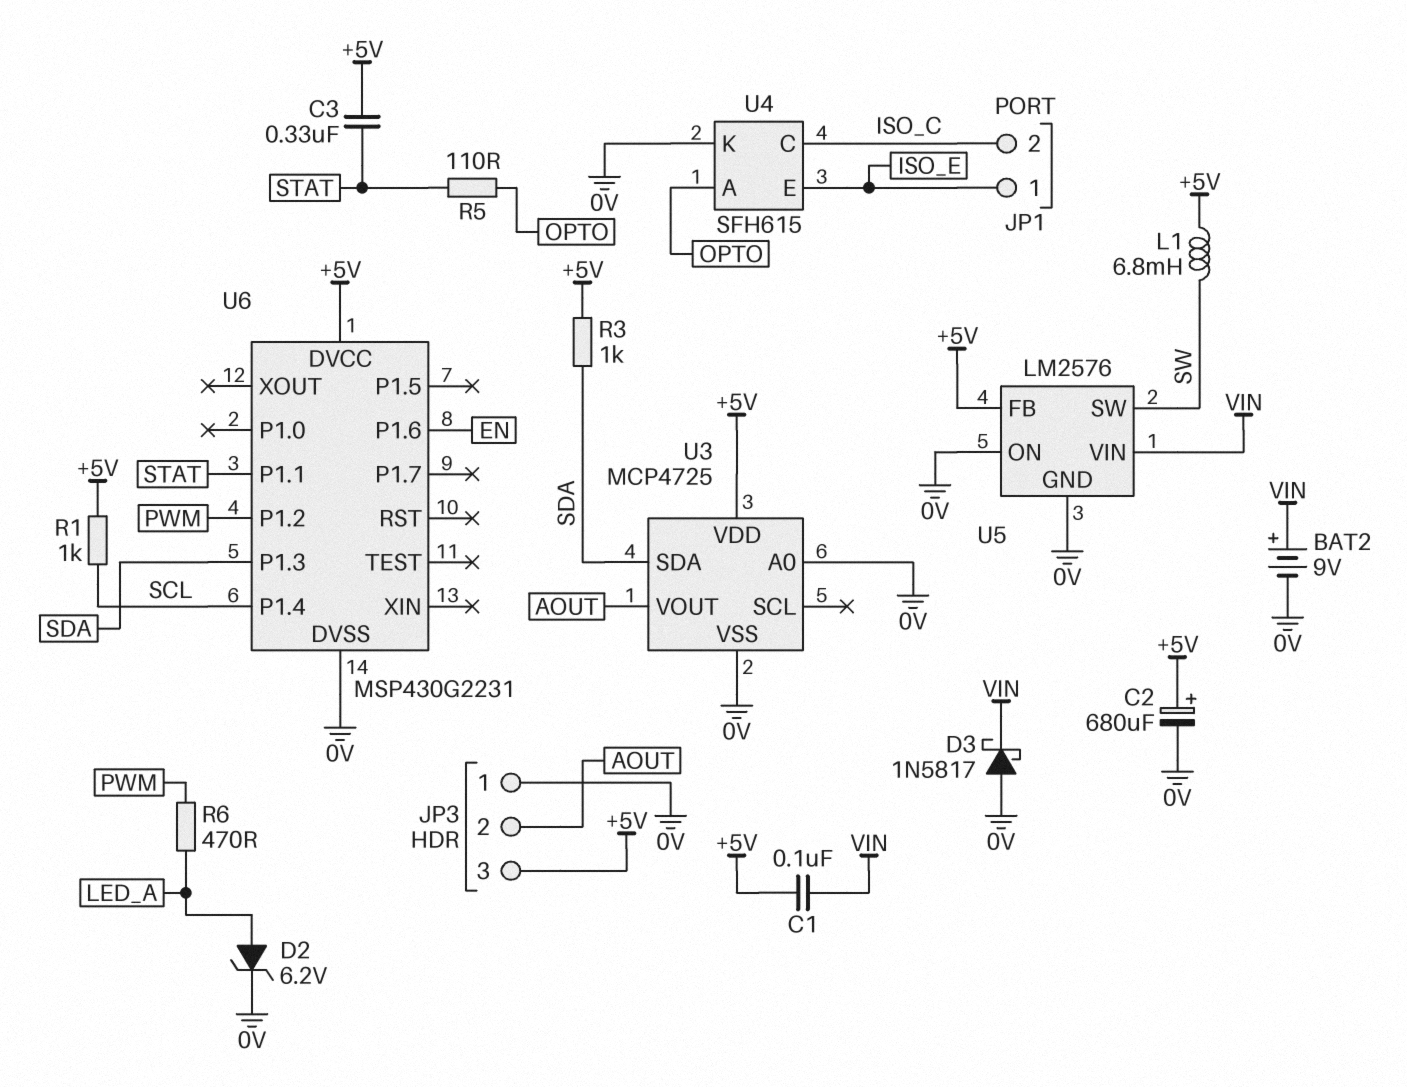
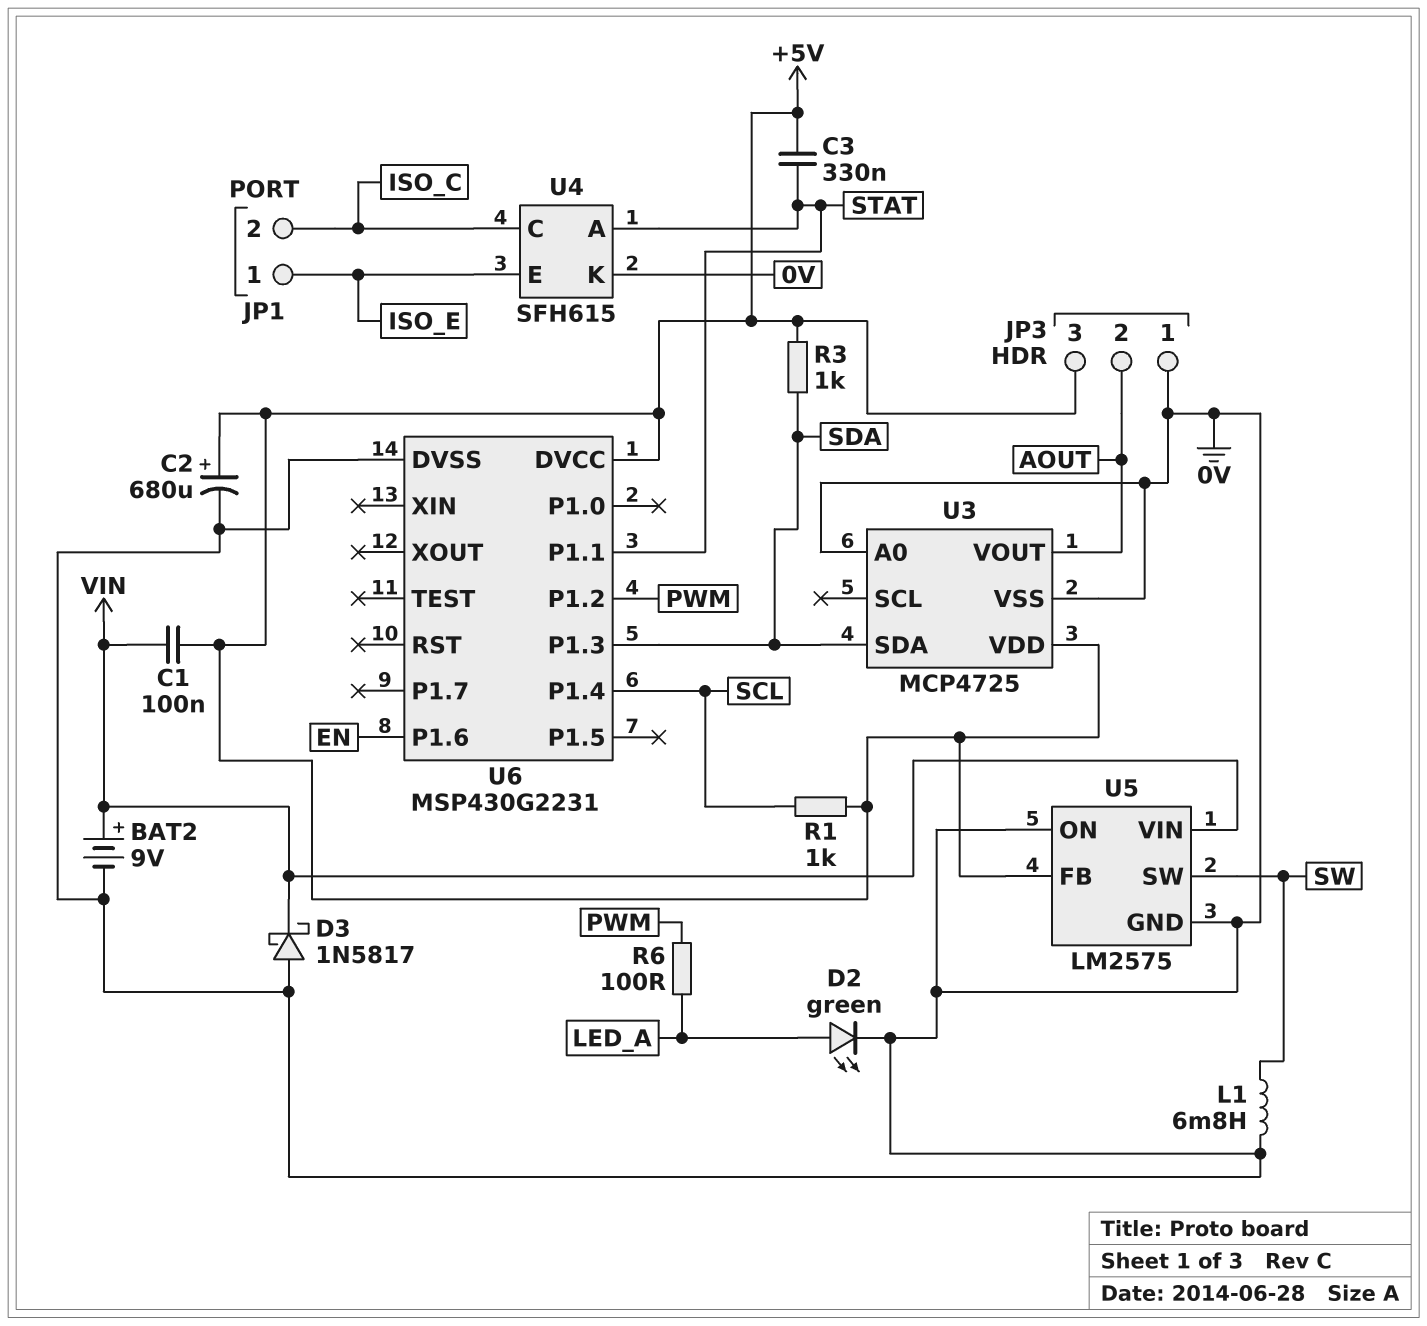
D2: zener 6.2V (A LED_A, K 0V) -> LED green (A LED_A, K 0V)
L1: 6.8mH (+5V, SW) -> 6.8mH (0V, SW)
R5: 110 (OPTO, STAT) -> none
R6: 470 (LED_A, PWM) -> 100 (LED_A, PWM)
U4 pin A: OPTO -> STAT
U5: LM2576 -> LM2575

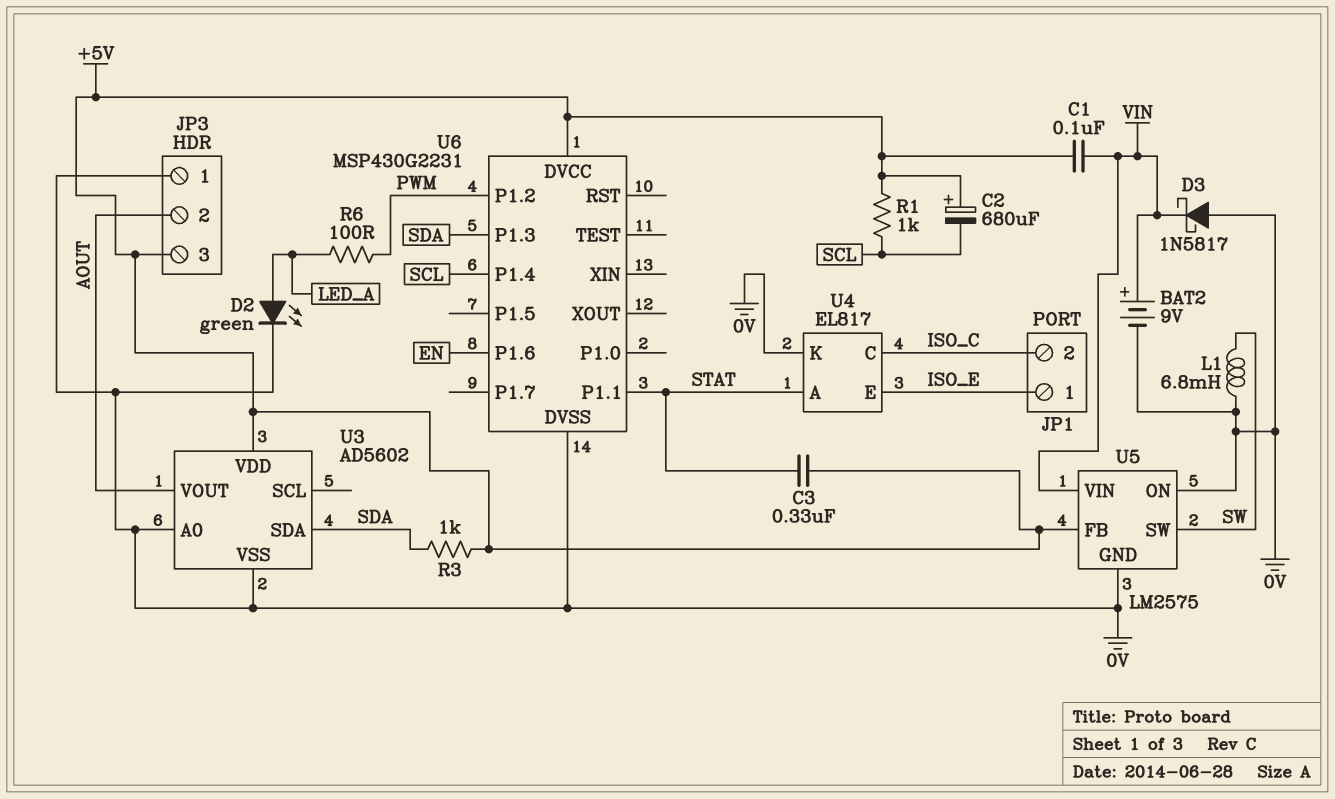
C2: 680uF (plus +5V, minus 0V) -> 680uF (plus +5V, minus SCL)
U3: MCP4725 -> AD5602
U4: SFH615 -> EL817

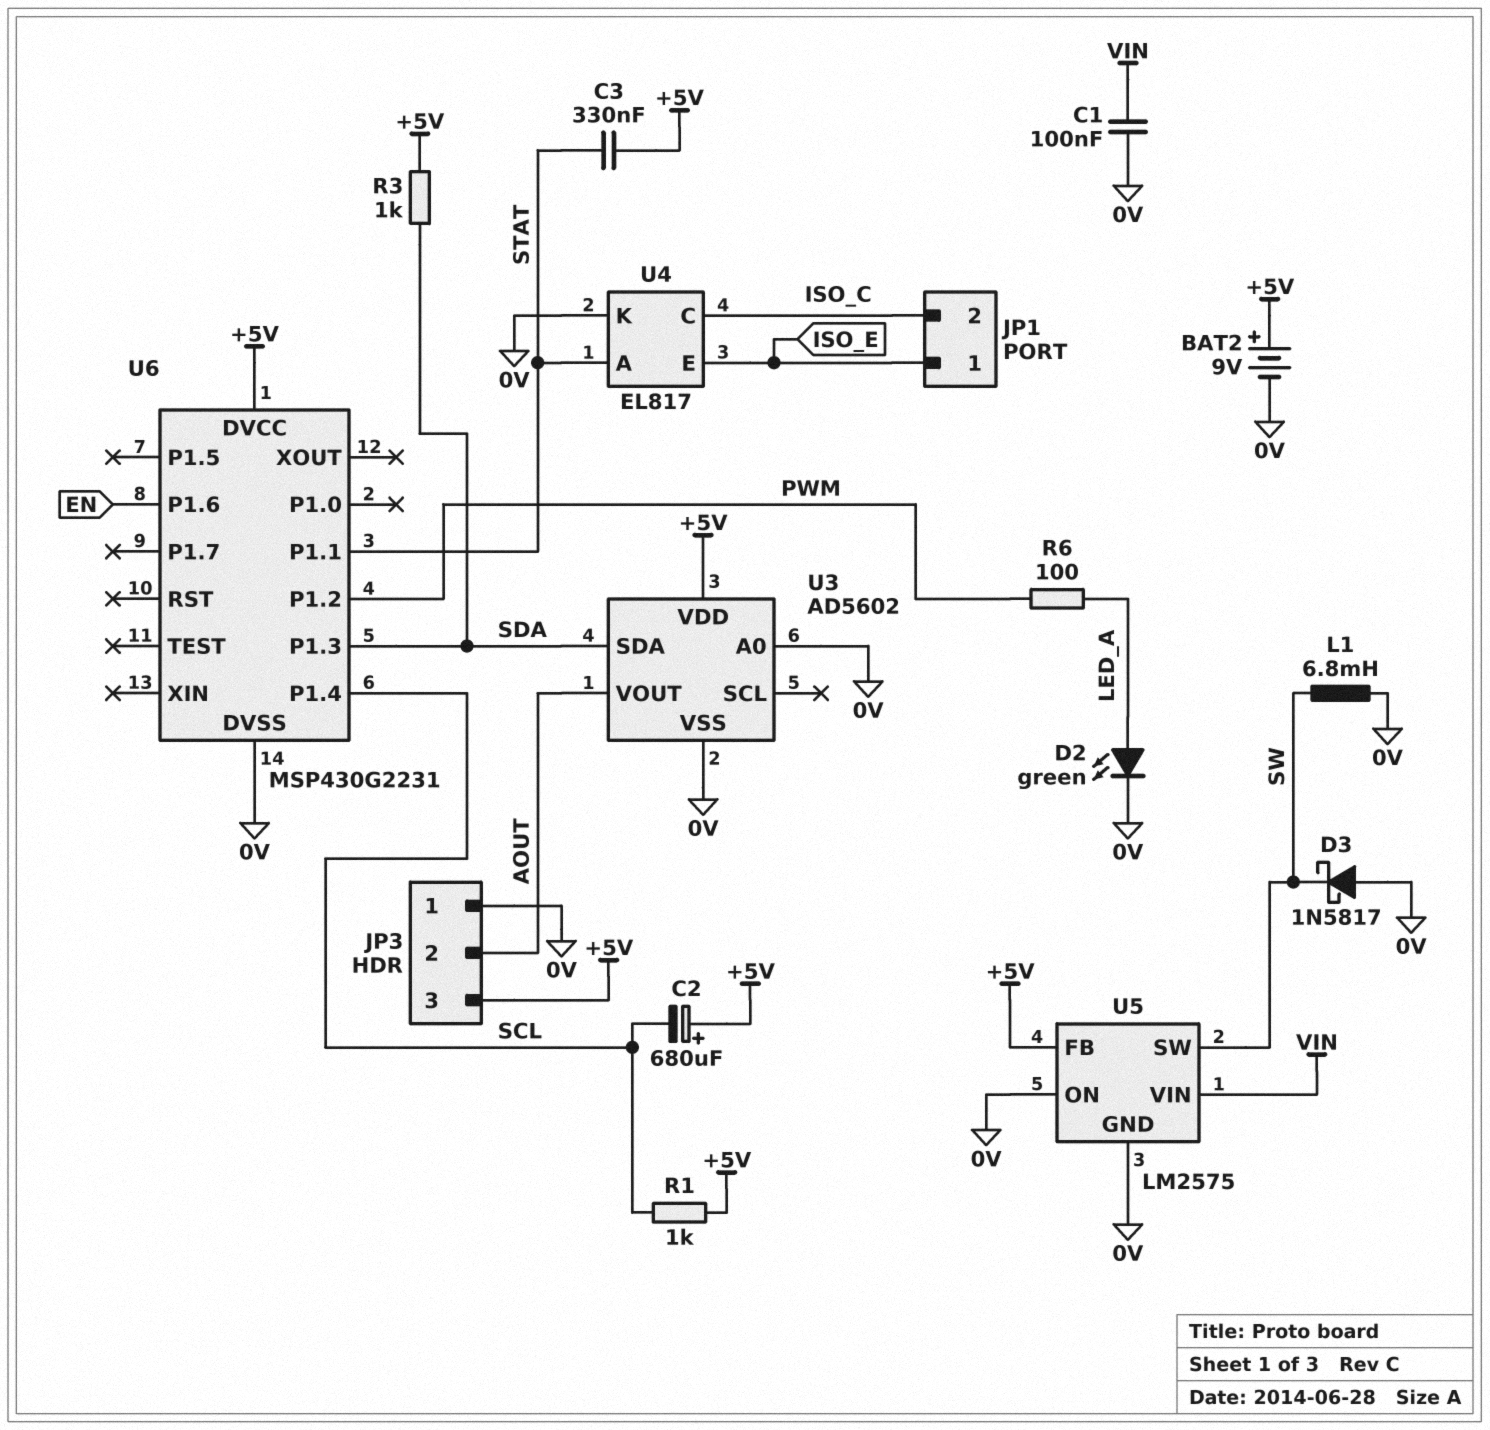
BAT2: 9V (plus VIN, minus 0V) -> 9V (plus +5V, minus 0V)
C1: 100nF (+5V, VIN) -> 100nF (0V, VIN)
D3: schottky 1N5817 (A 0V, K VIN) -> schottky 1N5817 (A 0V, K SW)

